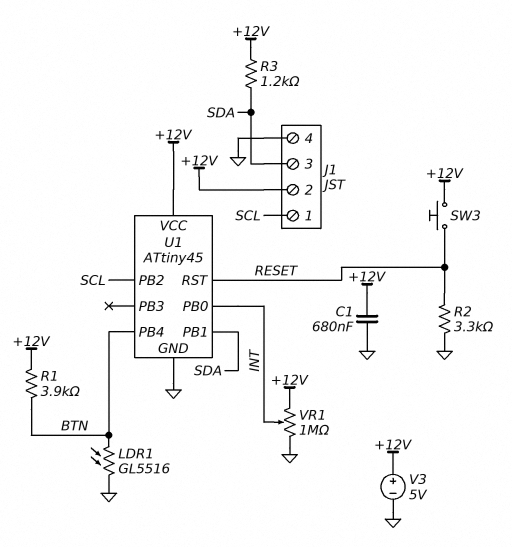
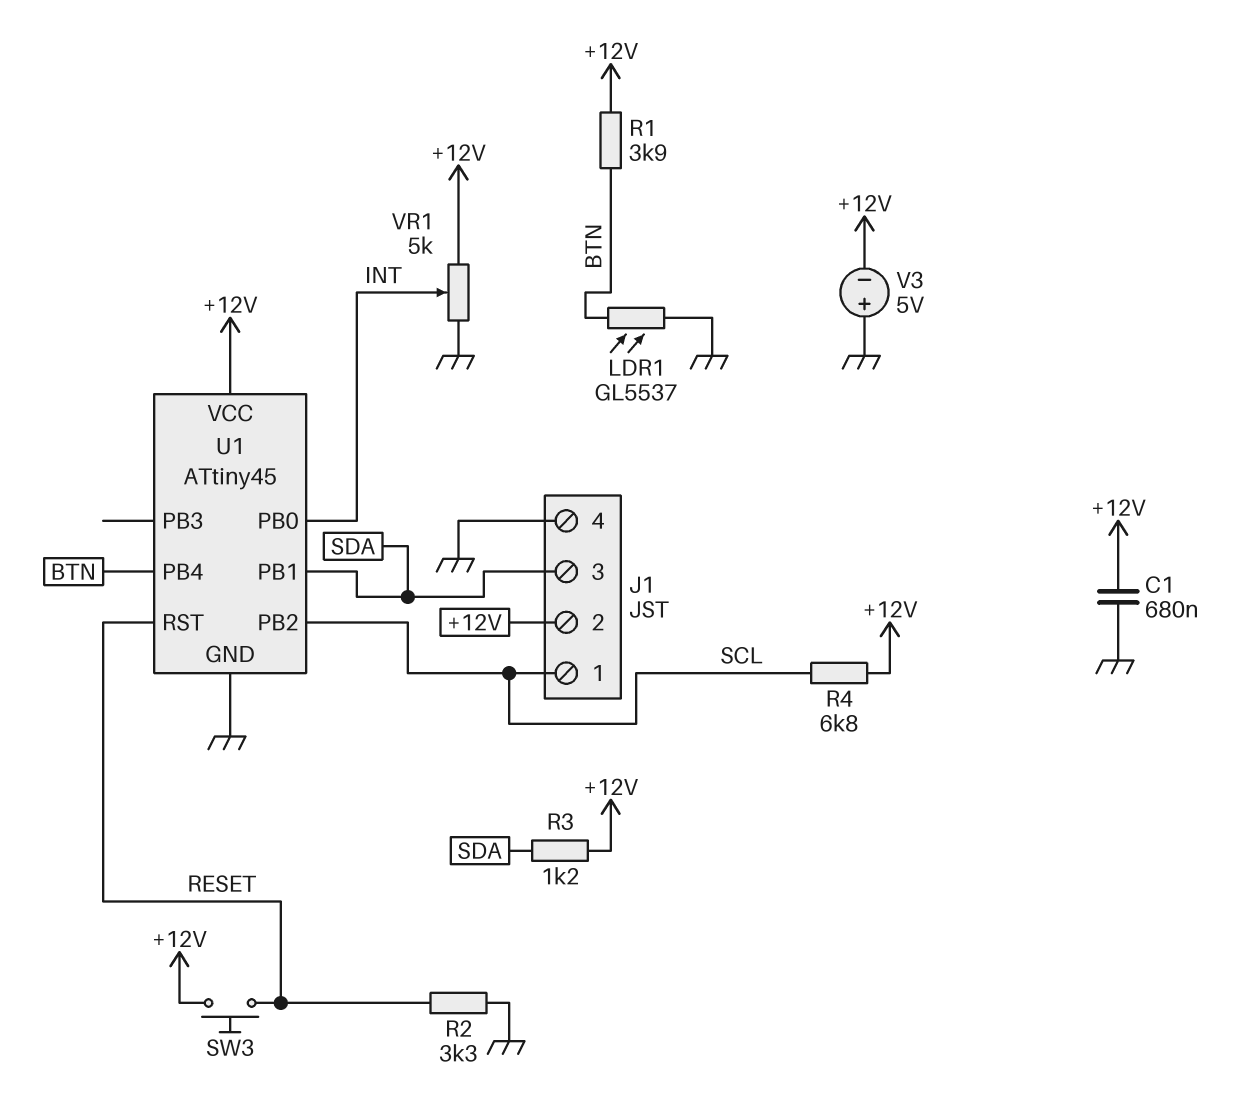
LDR1: GL5516 (BTN, GND) -> GL5537 (BTN, GND)
R4: none -> 6.8k (+12V, SCL)
V3: 5V (plus +12V, minus GND) -> 5V (plus GND, minus +12V)
VR1: 1M (+12V, GND, wiper INT) -> 5k (+12V, GND, wiper INT)

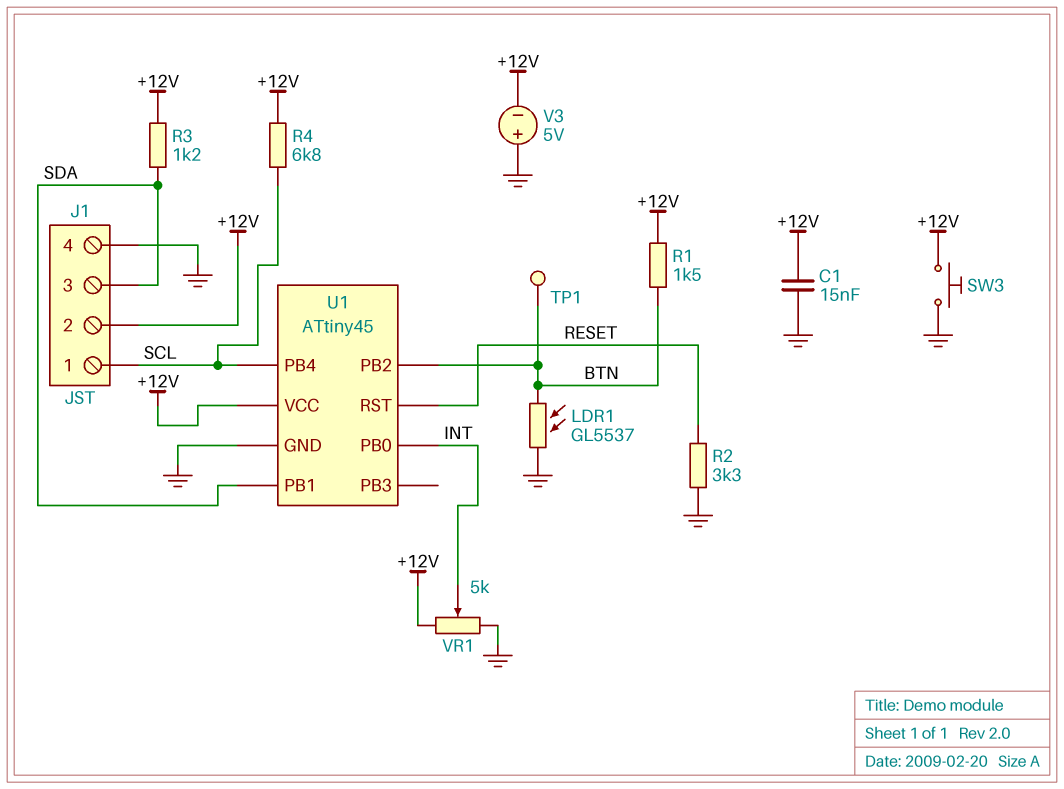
C1: 680nF (+12V, GND) -> 15nF (+12V, GND)
R1: 3.9k (+12V, BTN) -> 1.5k (+12V, BTN)
SW3: button (+12V, RESET) -> button (+12V, GND)
TP1: none -> test point (BTN)
U1 pin PB2: SCL -> BTN
U1 pin PB4: BTN -> SCL

